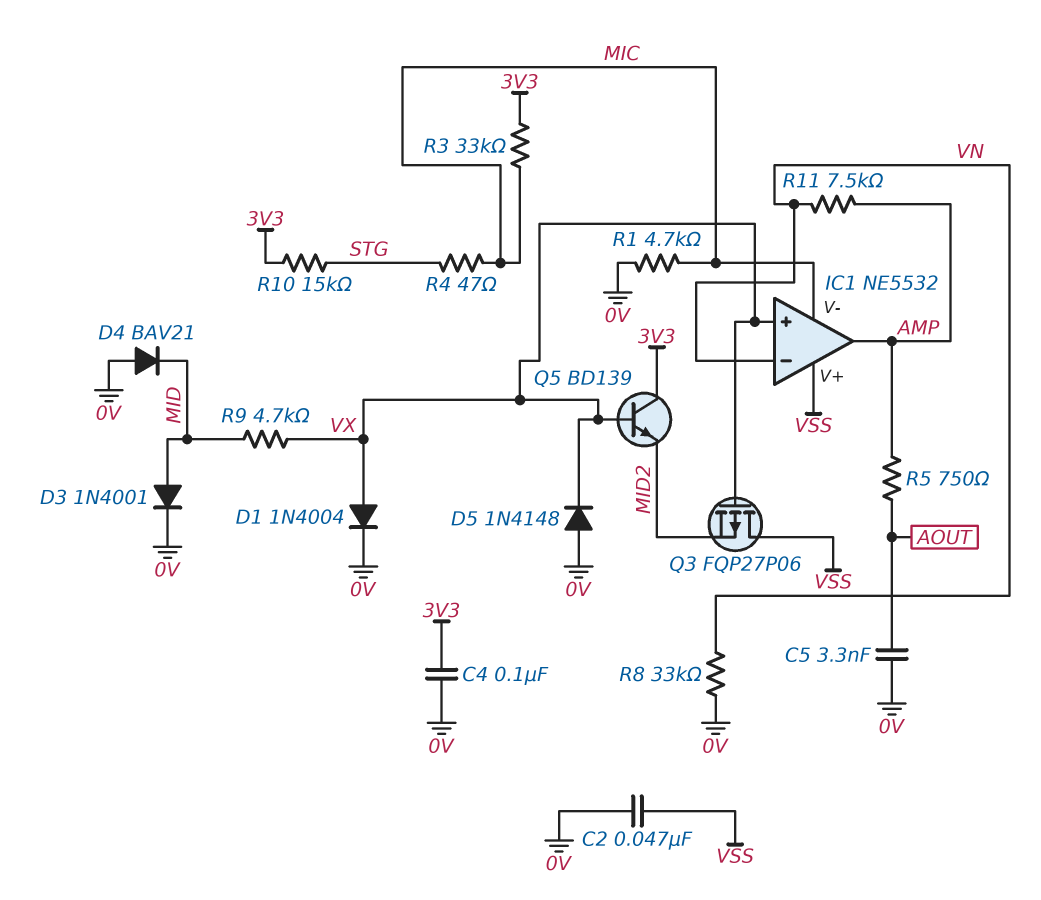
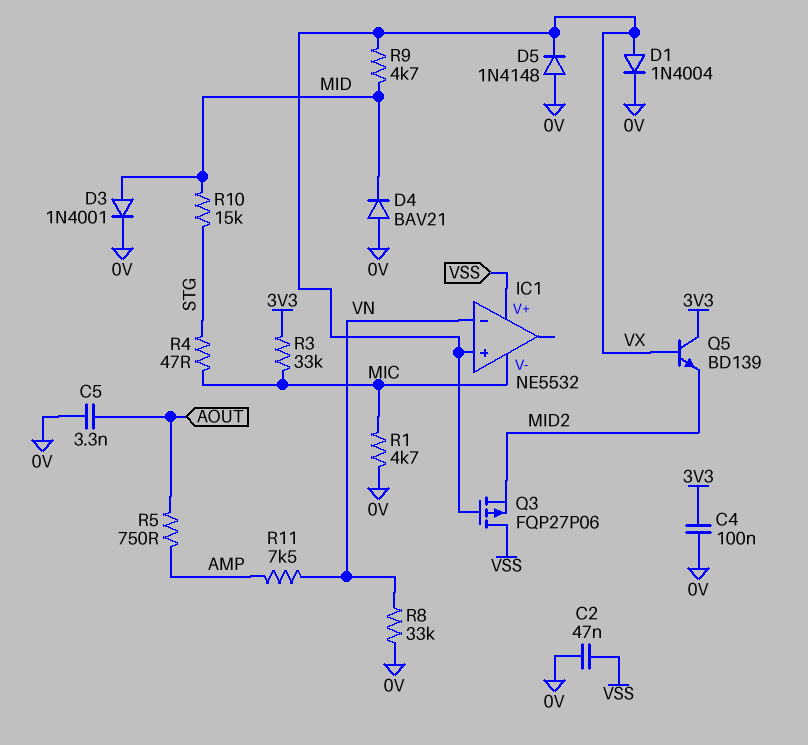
IC1 pin out: AMP -> none
R10: 15k (3V3, STG) -> 15k (MID, STG)

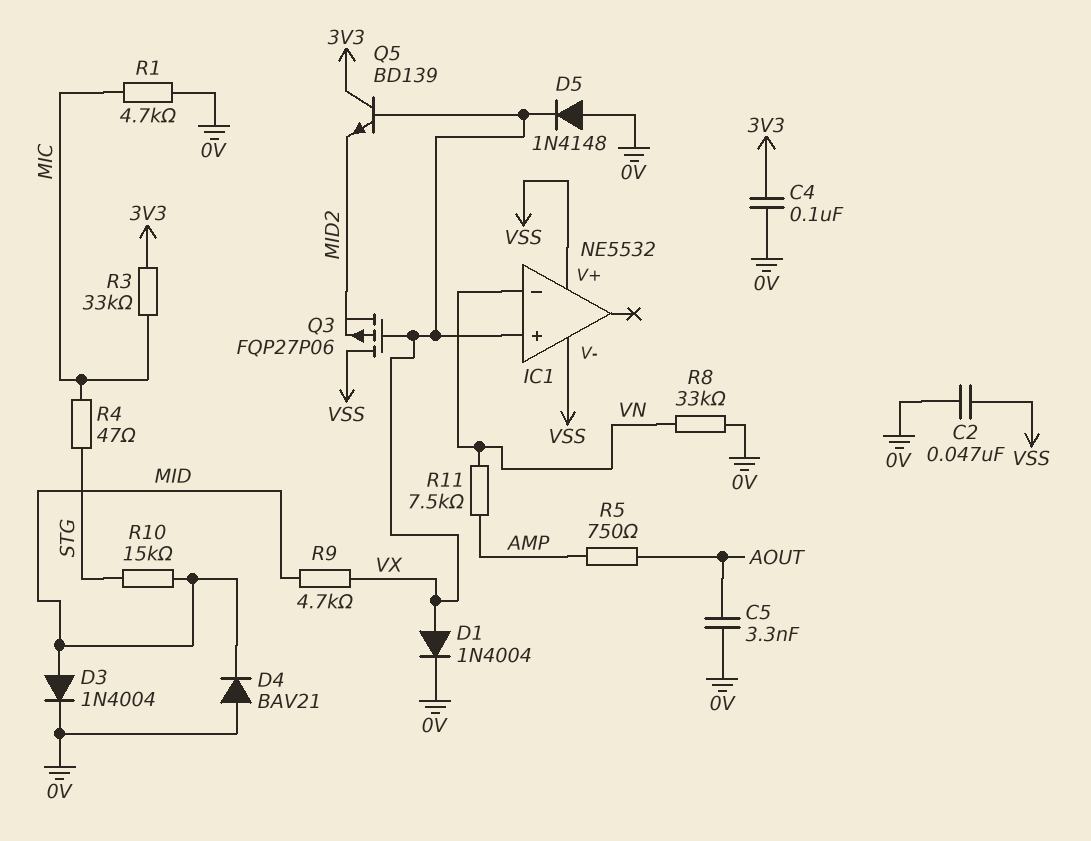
D3: diode 1N4001 (A MID, K 0V) -> diode 1N4004 (A MID, K 0V)
IC1 pin V-: MIC -> VSS

